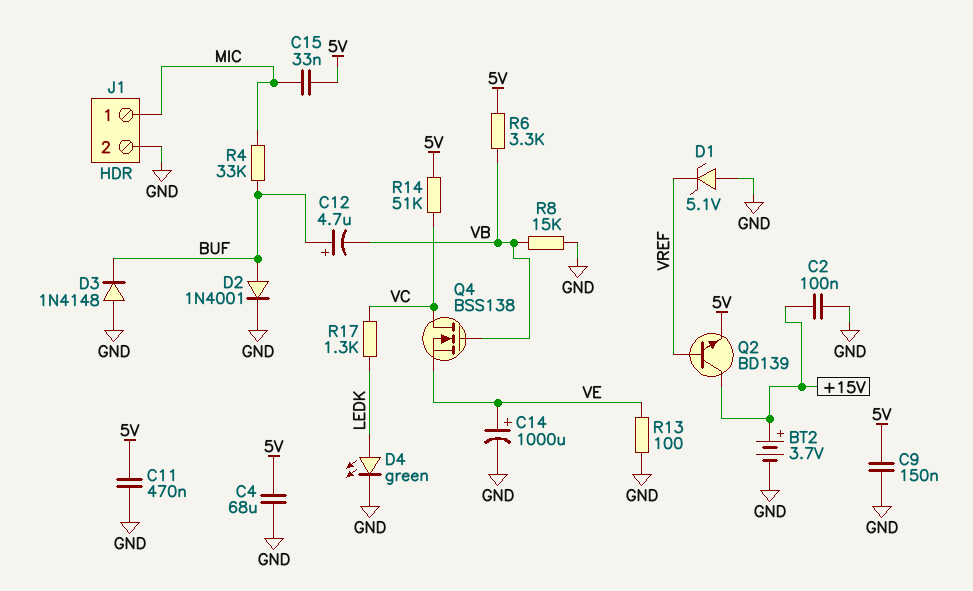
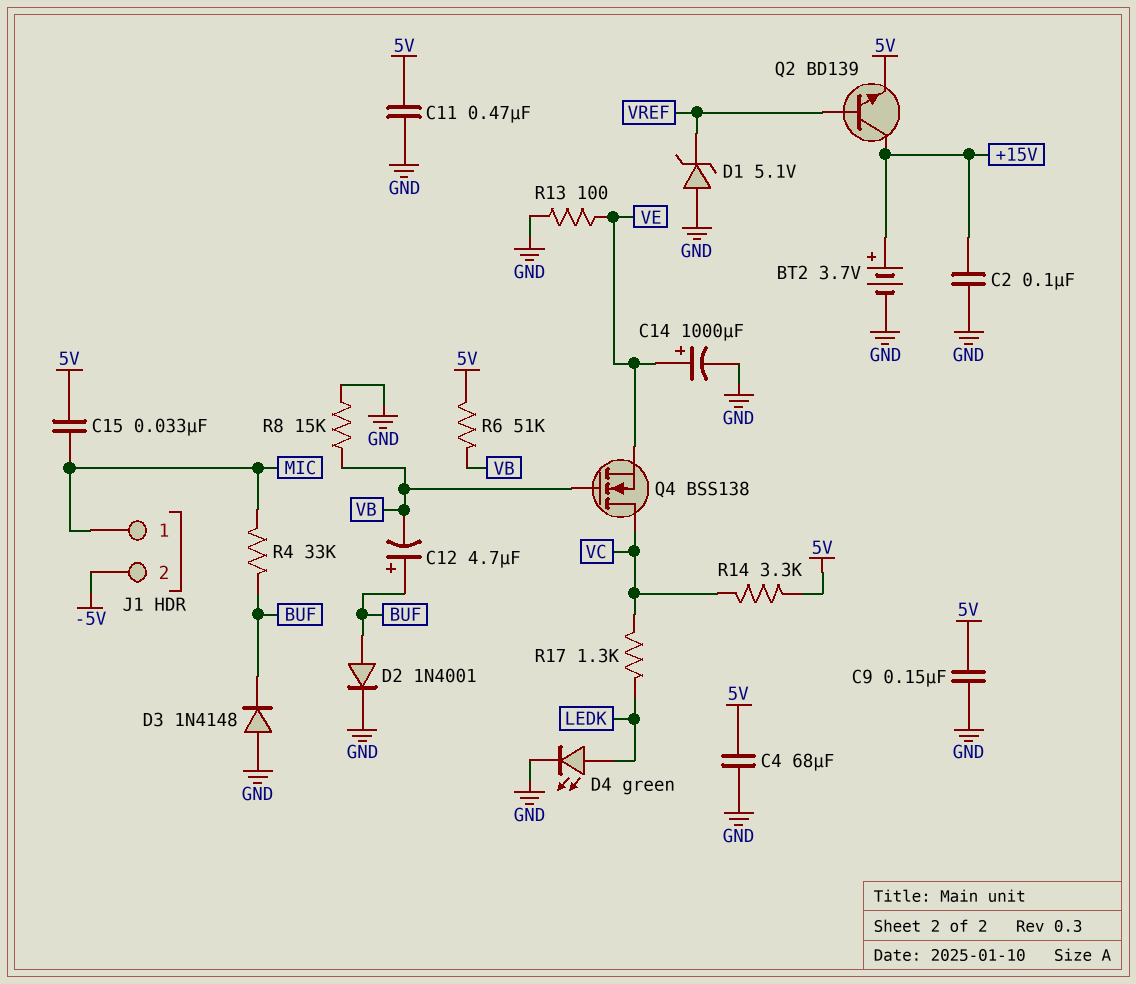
J1 pin 2: GND -> -5V
R6: 3.3k (5V, VB) -> 51k (5V, VB)
R14: 51k (5V, VC) -> 3.3k (5V, VC)

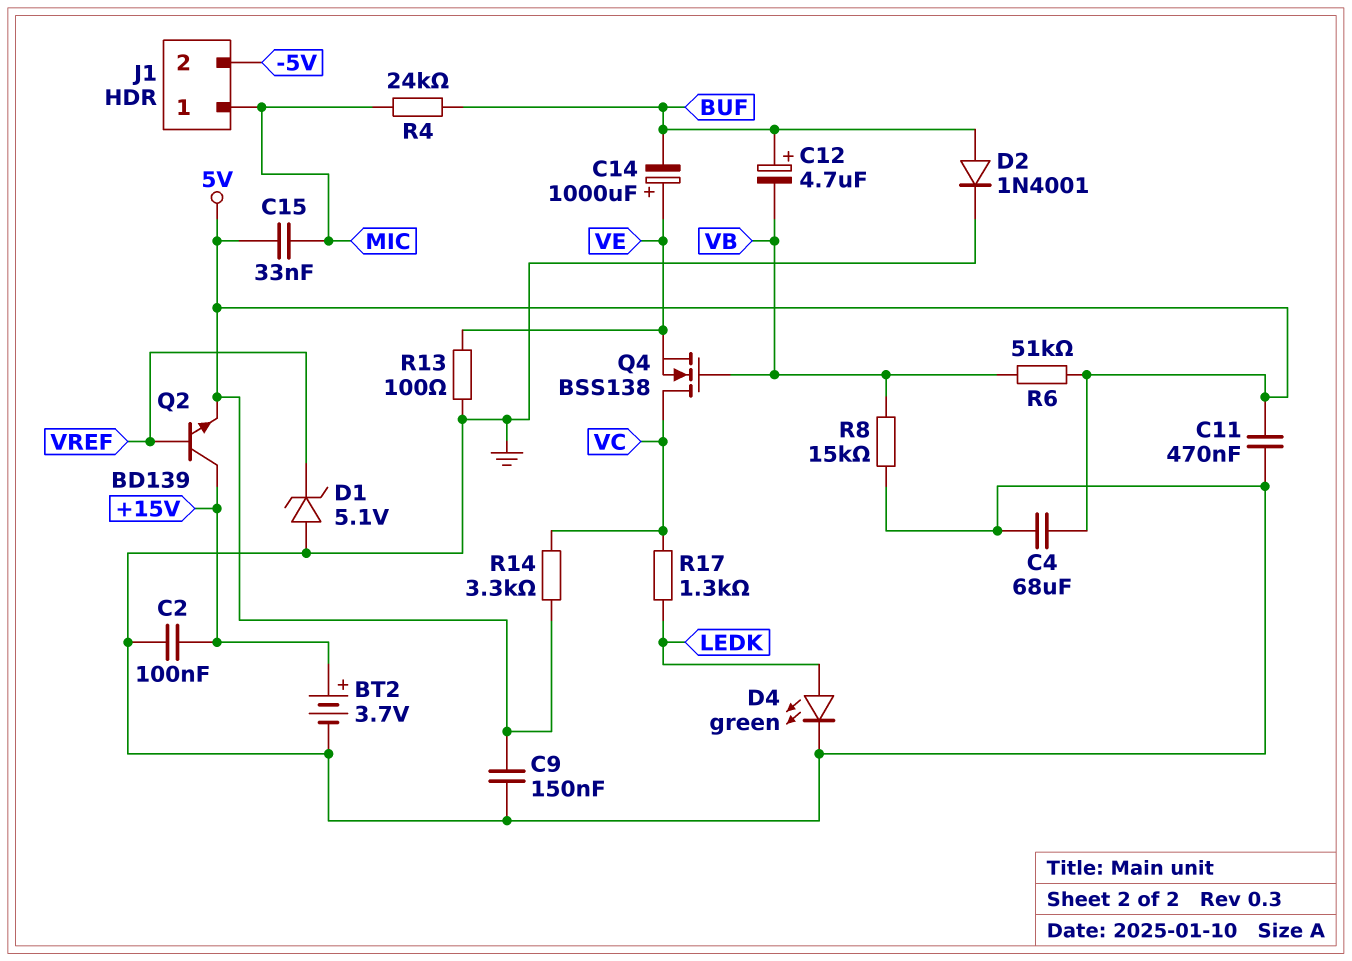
C14: 1000uF (plus VE, minus GND) -> 1000uF (plus VE, minus BUF)
D3: diode 1N4148 (A GND, K BUF) -> none
R4: 33k (BUF, MIC) -> 24k (BUF, MIC)

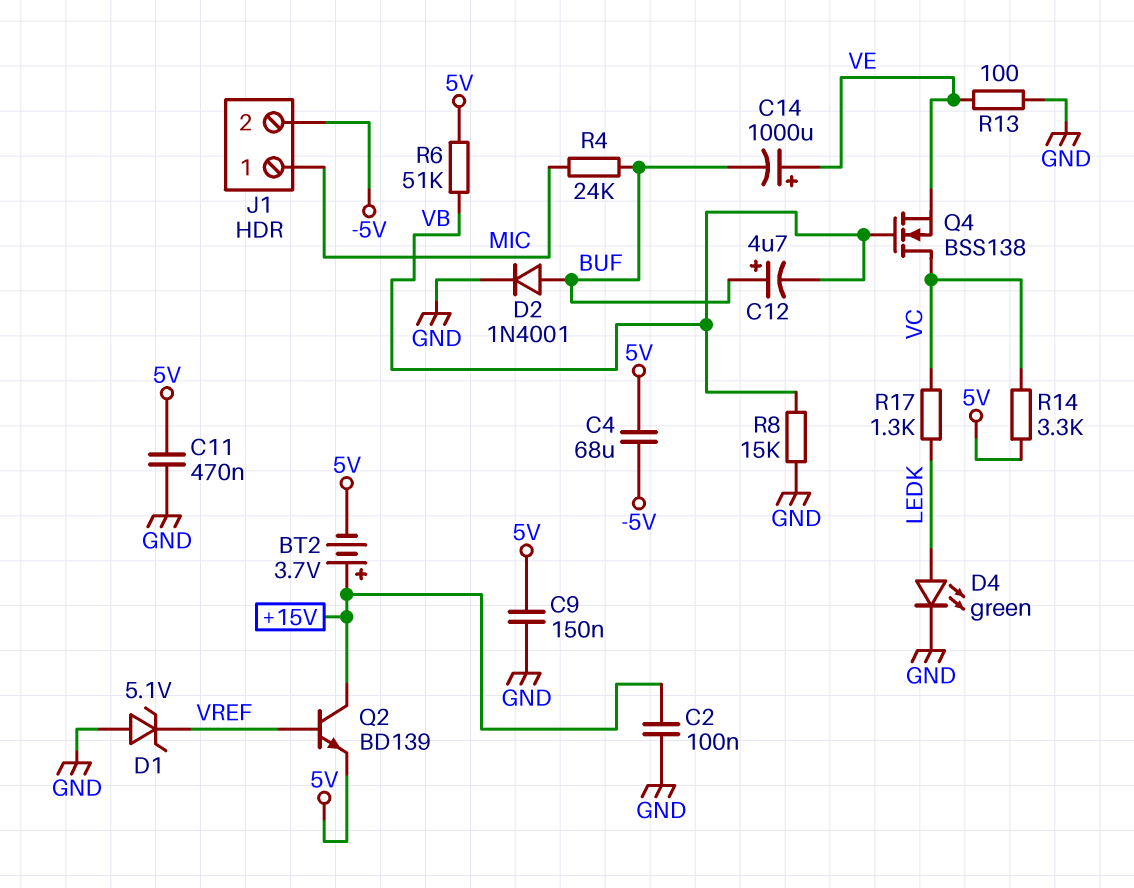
BT2: 3.7V (plus +15V, minus GND) -> 3.7V (plus +15V, minus 5V)
C4: 68uF (5V, GND) -> 68uF (-5V, 5V)
C15: 33nF (5V, MIC) -> none

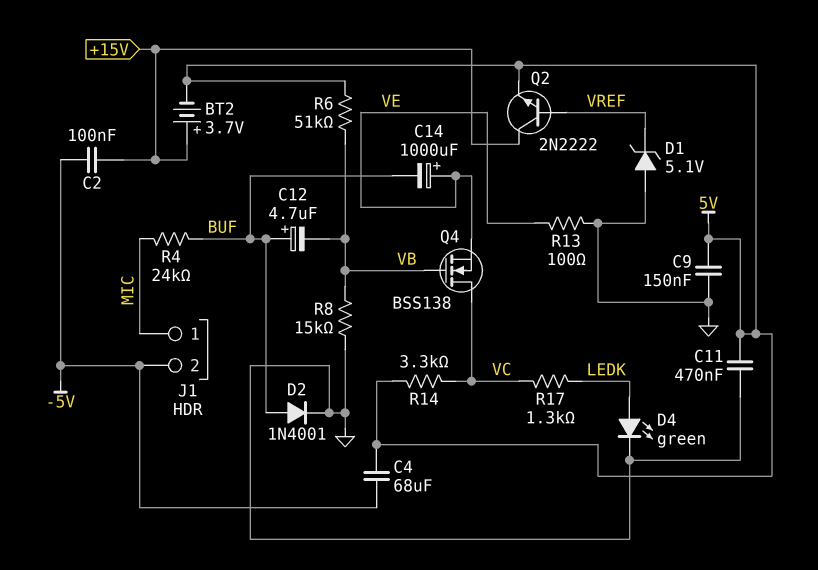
C2: 100nF (+15V, GND) -> 100nF (+15V, -5V)
Q2: NPN BD139 (B VREF, C +15V, E 5V) -> NPN 2N2222 (B VREF, C +15V, E 5V)

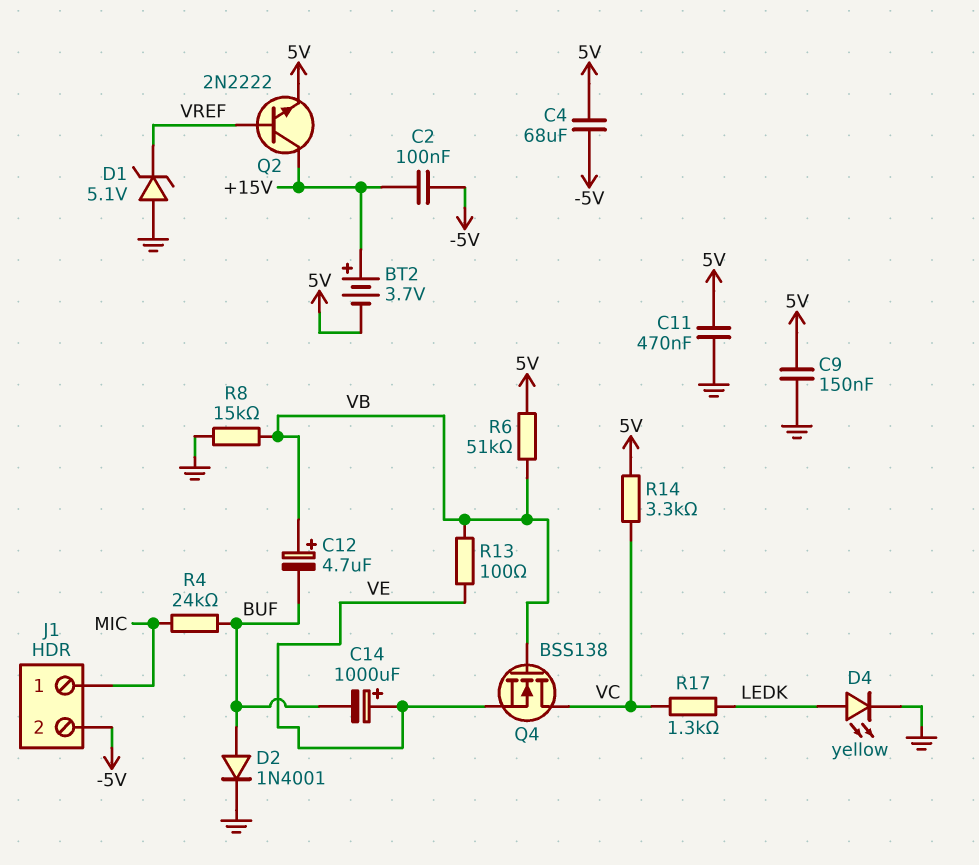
C12: 4.7uF (plus BUF, minus VB) -> 4.7uF (plus VB, minus BUF)
D4: LED green (A LEDK, K GND) -> LED yellow (A LEDK, K GND)
R13: 100 (GND, VE) -> 100 (VB, VE)

